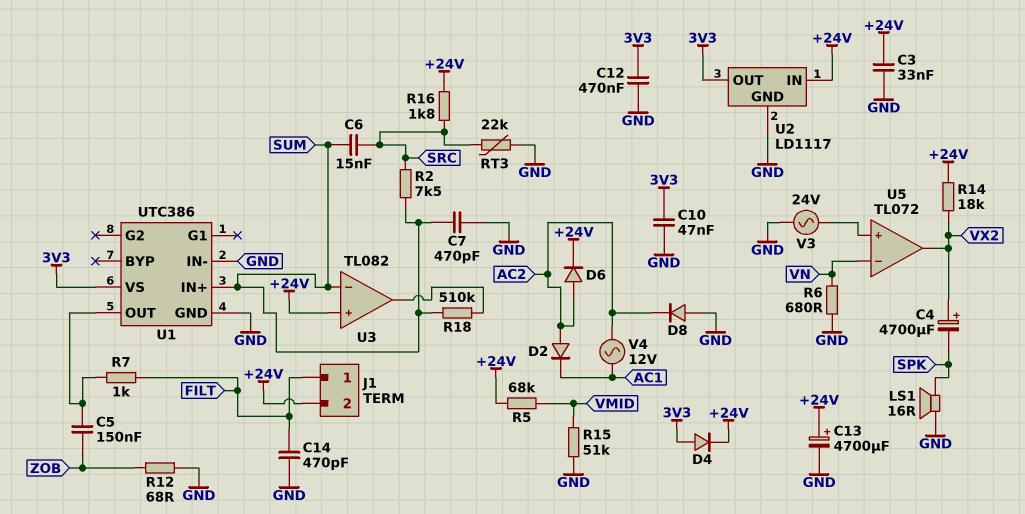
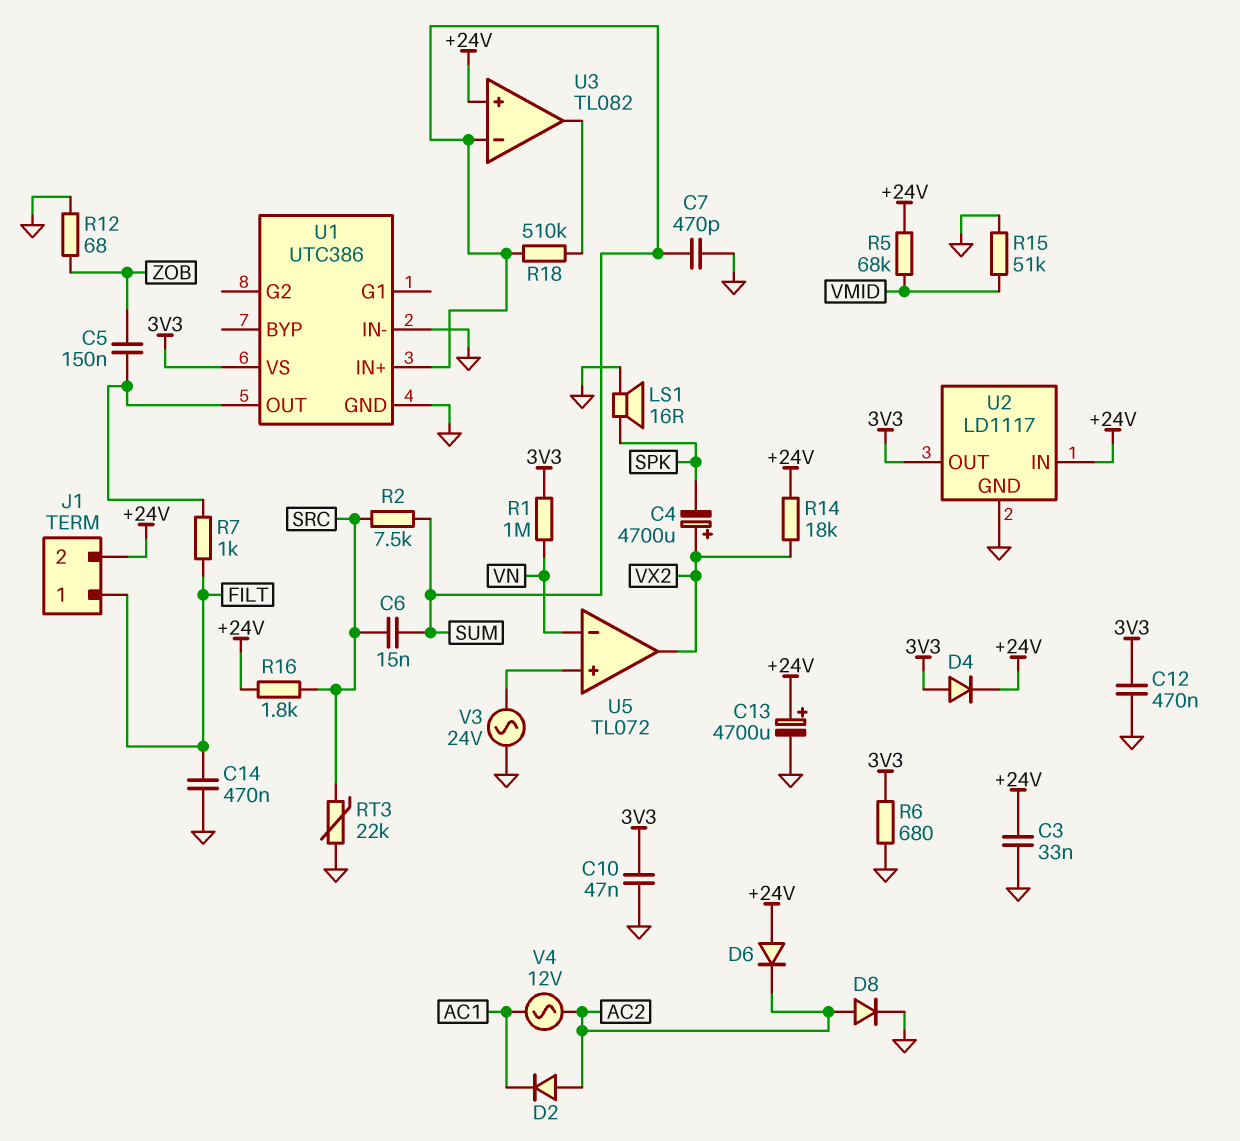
C14: 470pF (FILT, GND) -> 470nF (FILT, GND)
D6: diode (A AC2, K +24V) -> diode (A +24V, K AC2)
D8: diode (A GND, K AC2) -> diode (A AC2, K GND)
R1: none -> 1M (3V3, VN)
R6: 680 (GND, VN) -> 680 (3V3, GND)

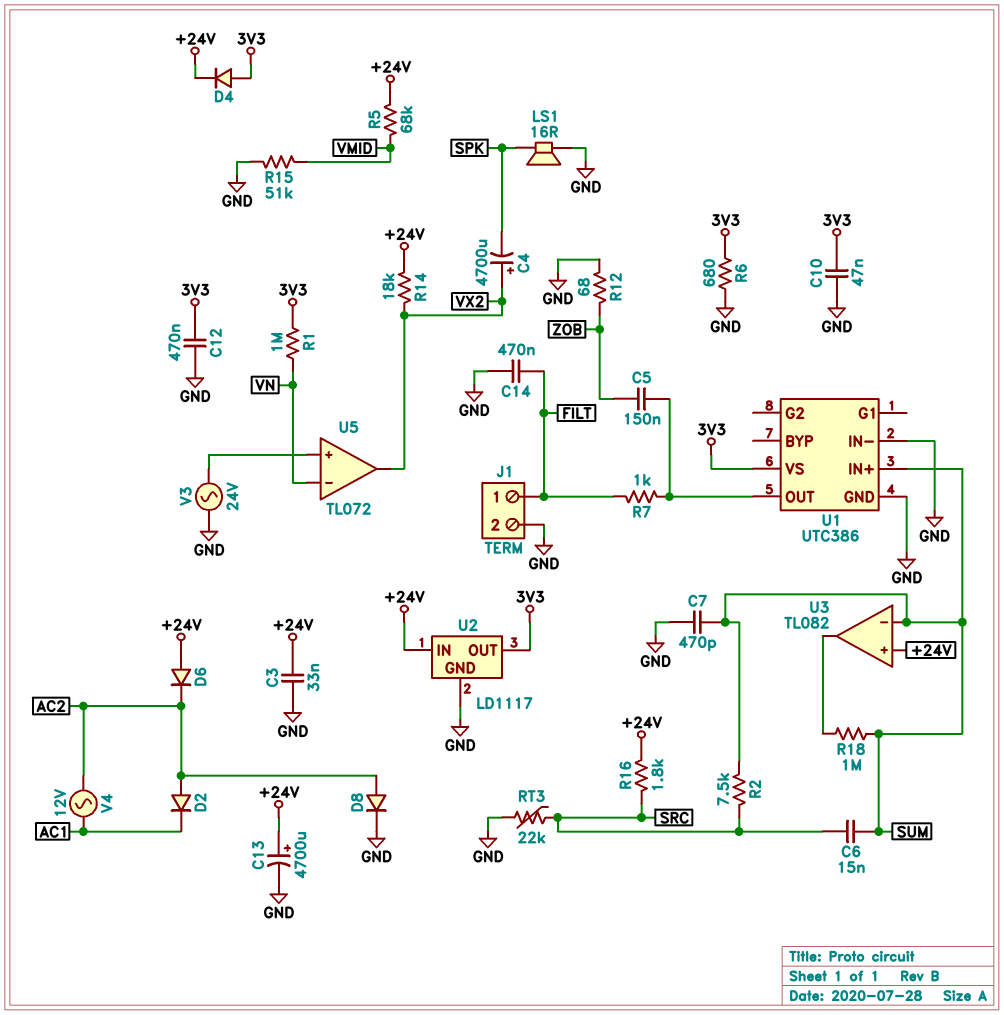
J1 pin 2: +24V -> GND
R18: 510k (SUM, U3/out) -> 1M (SUM, U3/out)

